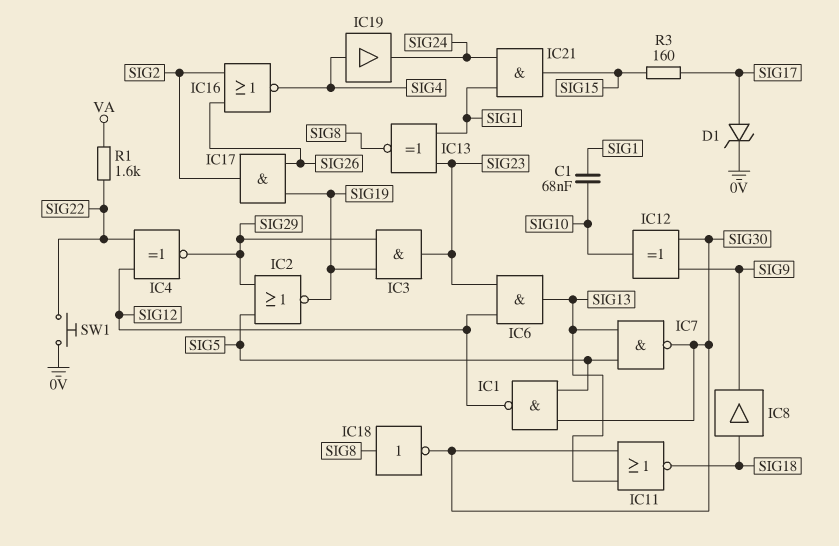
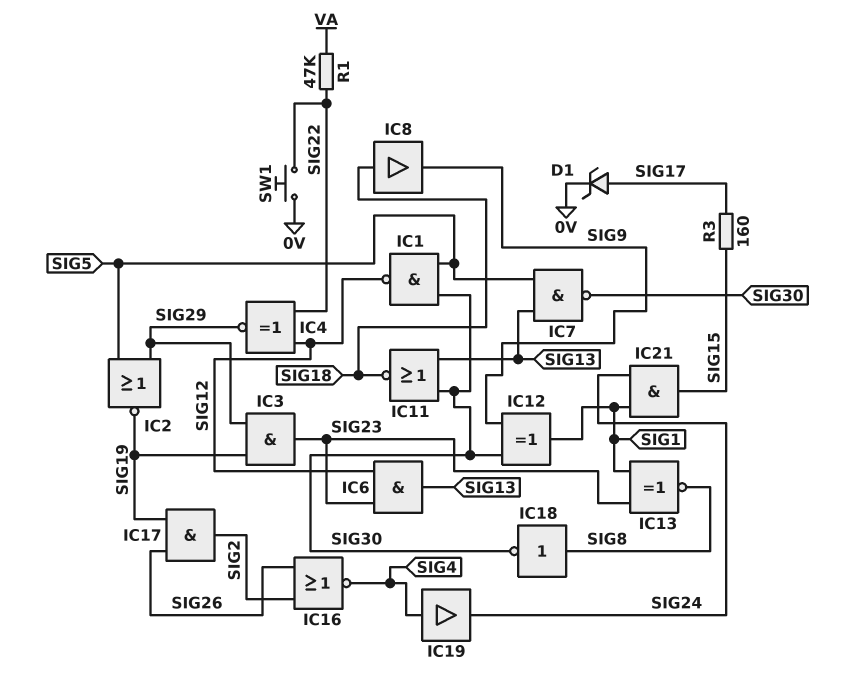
C1: 68nF (SIG1, SIG10) -> none
IC12: XOR (in SIG9, in SIG30, out SIG10) -> XOR (in SIG9, in SIG30, out SIG1)
R1: 1.6k (SIG22, VA) -> 47k (SIG22, VA)

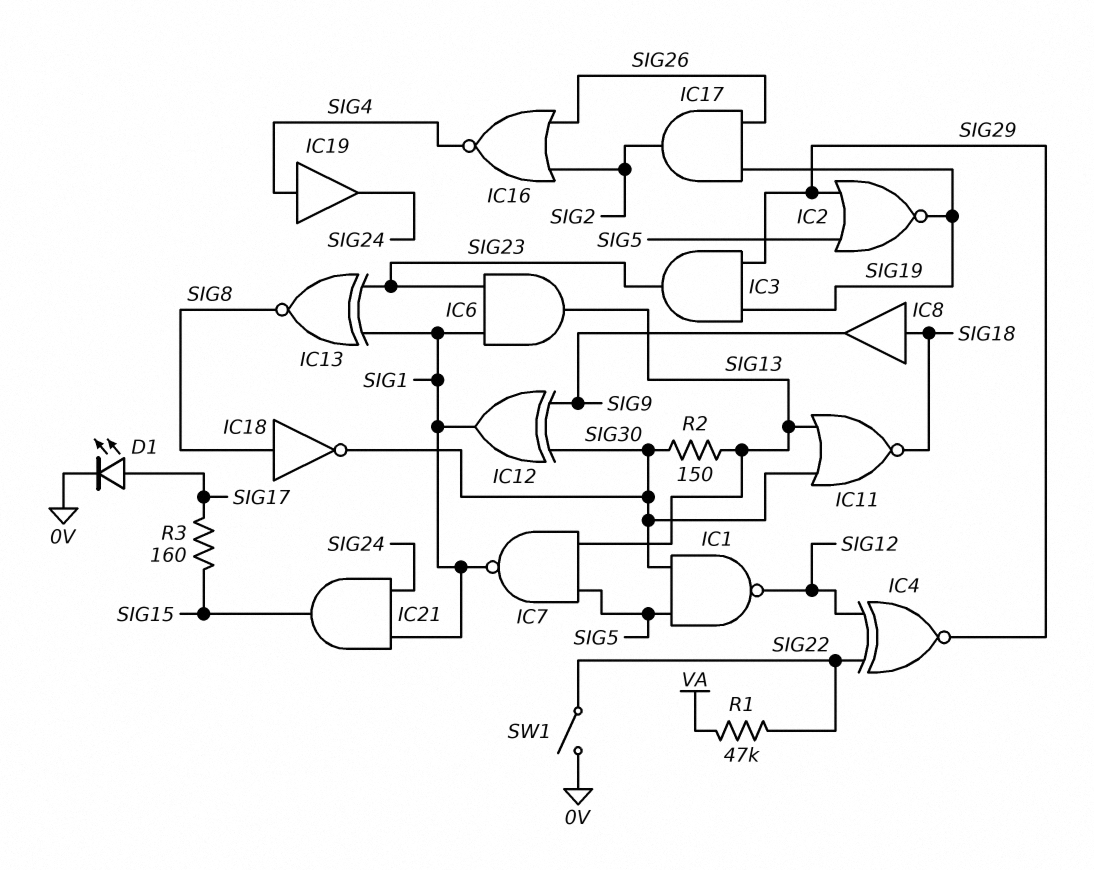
D1: zener (A SIG17, K 0V) -> LED (A SIG17, K 0V)
IC6: AND (in SIG12, in SIG23, out SIG13) -> AND (in SIG1, in SIG23, out SIG13)
IC7: NAND (in SIG5, in SIG13, out SIG30) -> NAND (in SIG5, in SIG13, out SIG1)
R2: none -> 150 (SIG13, SIG30)
SW1: button (0V, SIG22) -> switch (0V, SIG22)

